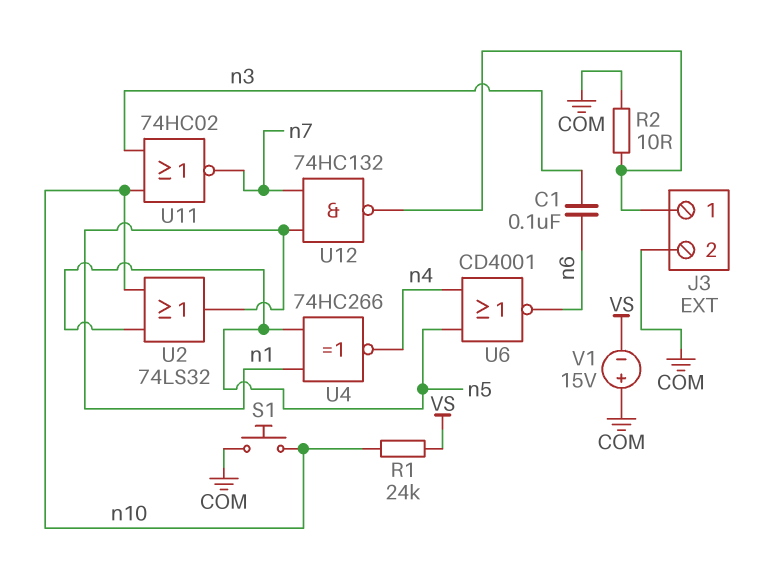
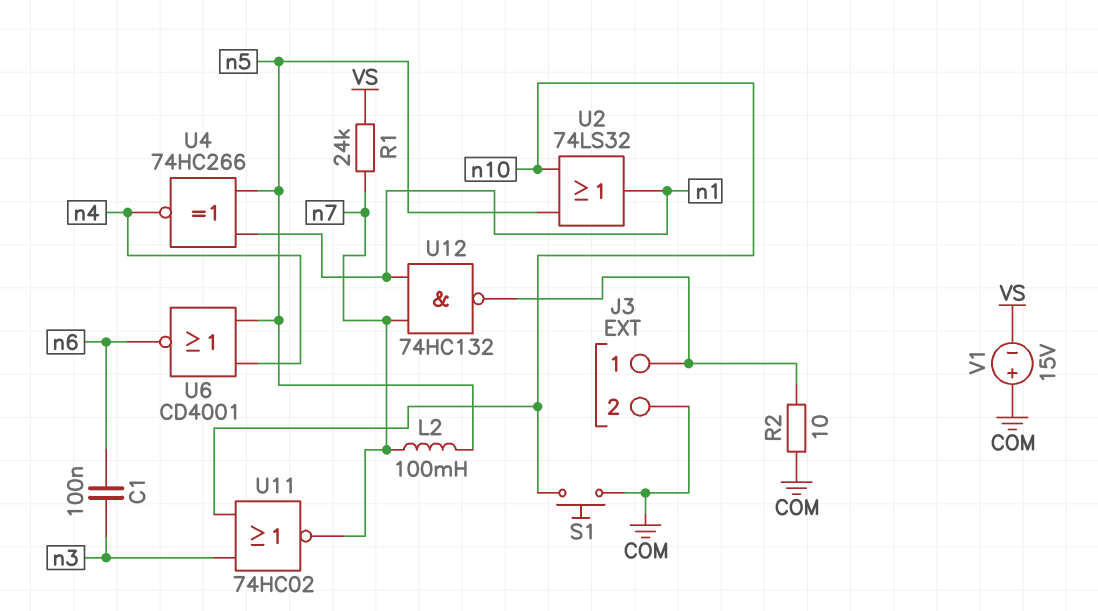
L2: none -> 100mH (n5, n7)
R1: 24k (VS, n10) -> 24k (VS, n7)

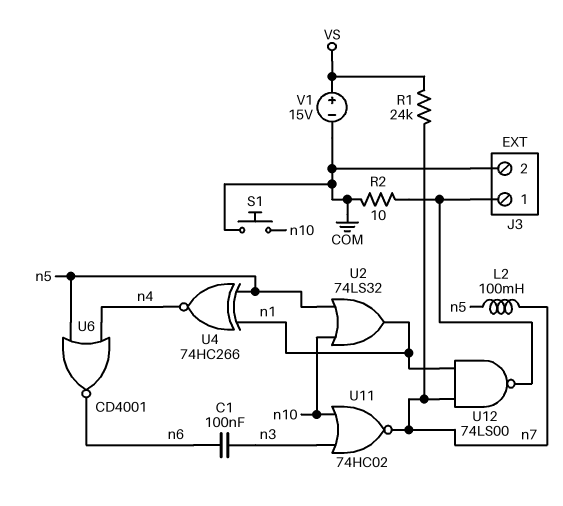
U12: NAND 74HC132 (in n1, in n7, out J3/1) -> NAND 74LS00 (in n1, in n7, out J3/1)
V1: 15V (plus COM, minus VS) -> 15V (plus VS, minus COM)

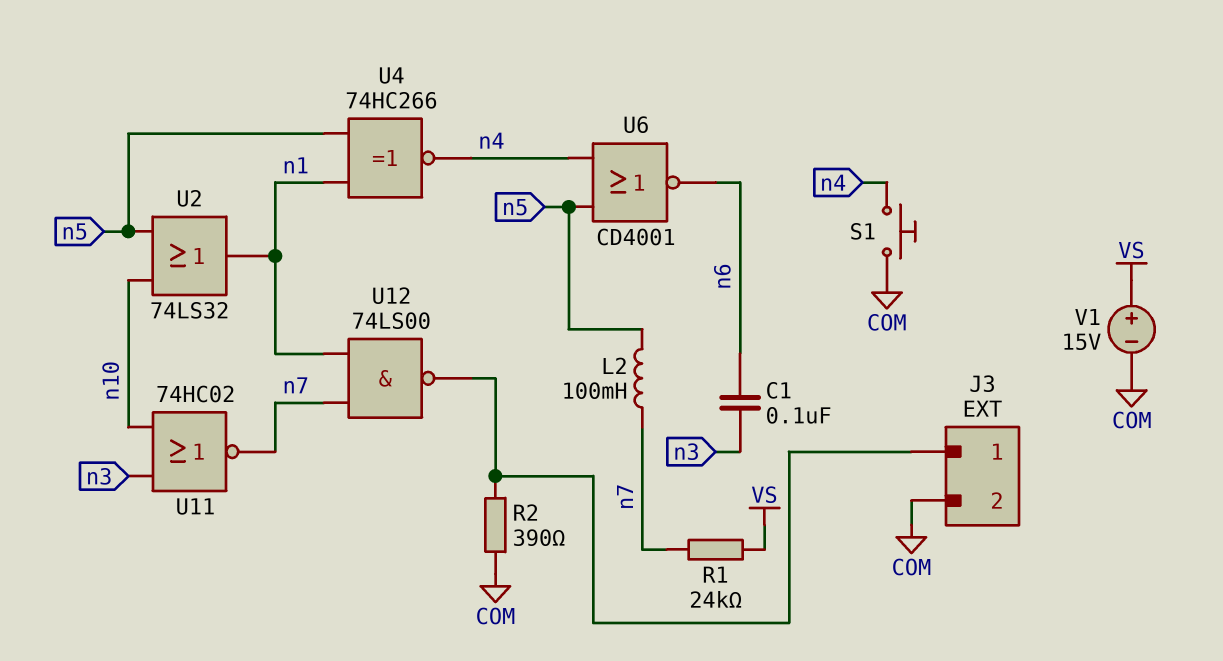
R2: 10 (COM, J3/1) -> 390 (COM, J3/1)
S1: button (COM, n10) -> button (COM, n4)

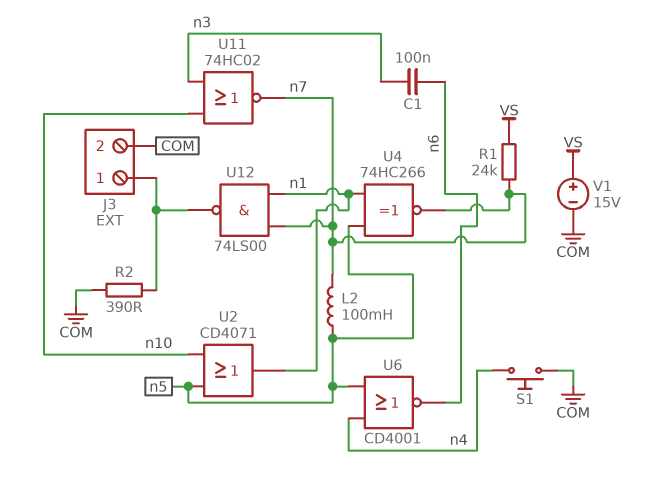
U2: OR 74LS32 (in n5, in n10, out n1) -> OR CD4071 (in n5, in n10, out n1)
U4: XNOR 74HC266 (in n1, in n5, out n4) -> XNOR 74HC266 (in n1, in n5, out n7)

